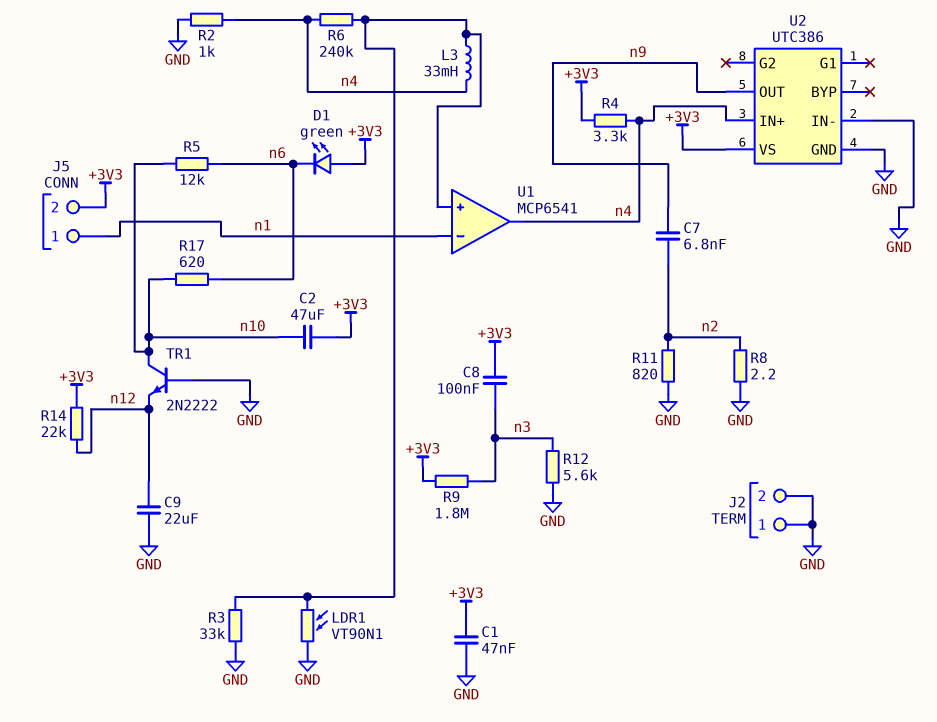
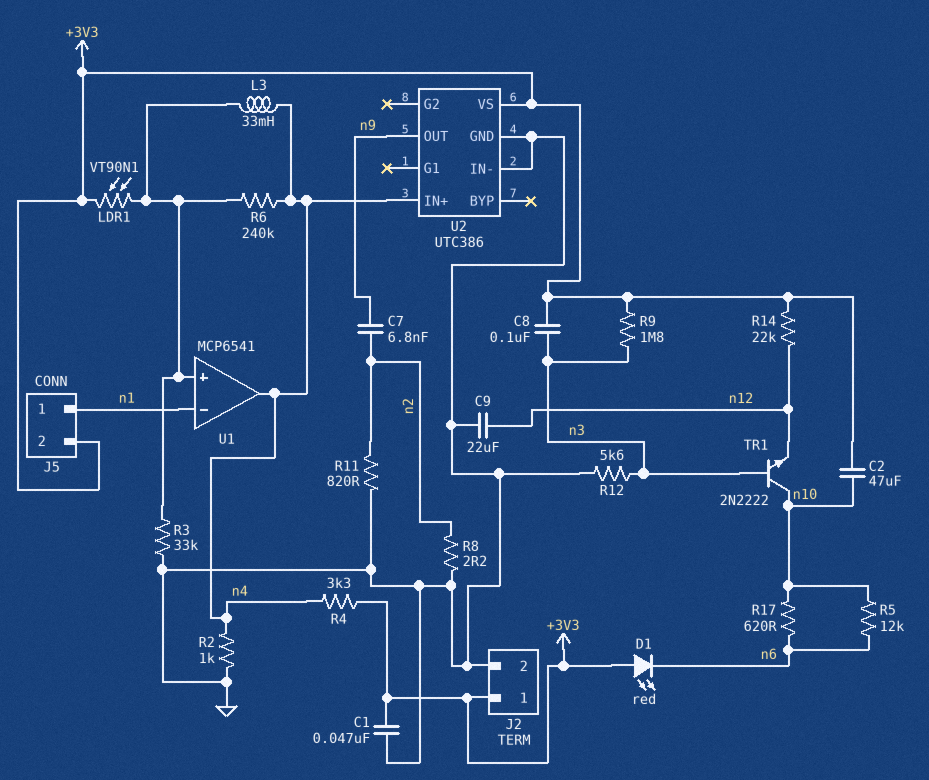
D1: LED green (A +3V3, K n6) -> LED red (A +3V3, K n6)
J2 pin 1: GND -> +3V3
LDR1: VT90N1 (GND, U1/in+) -> VT90N1 (+3V3, U1/in+)
TR1: NPN 2N2222 (B GND, C n10, E n12) -> NPN 2N2222 (B n3, C n10, E n12)

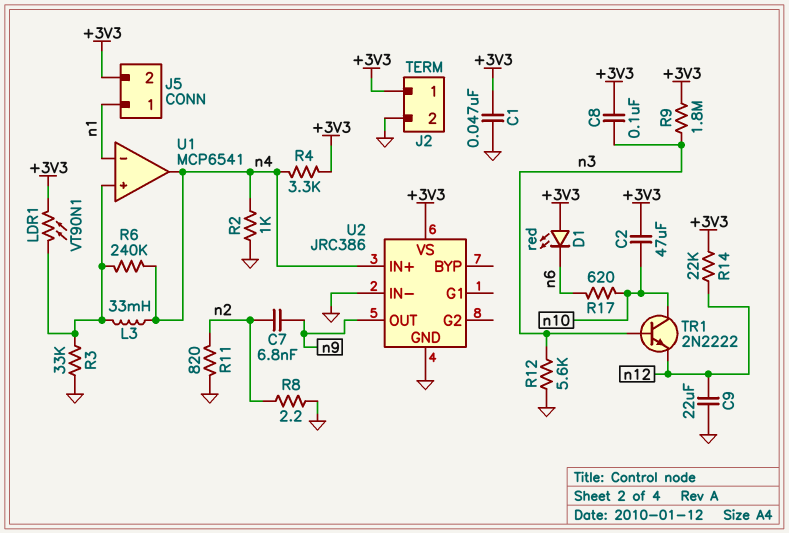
R5: 12k (n6, n10) -> none
U2: UTC386 -> JRC386

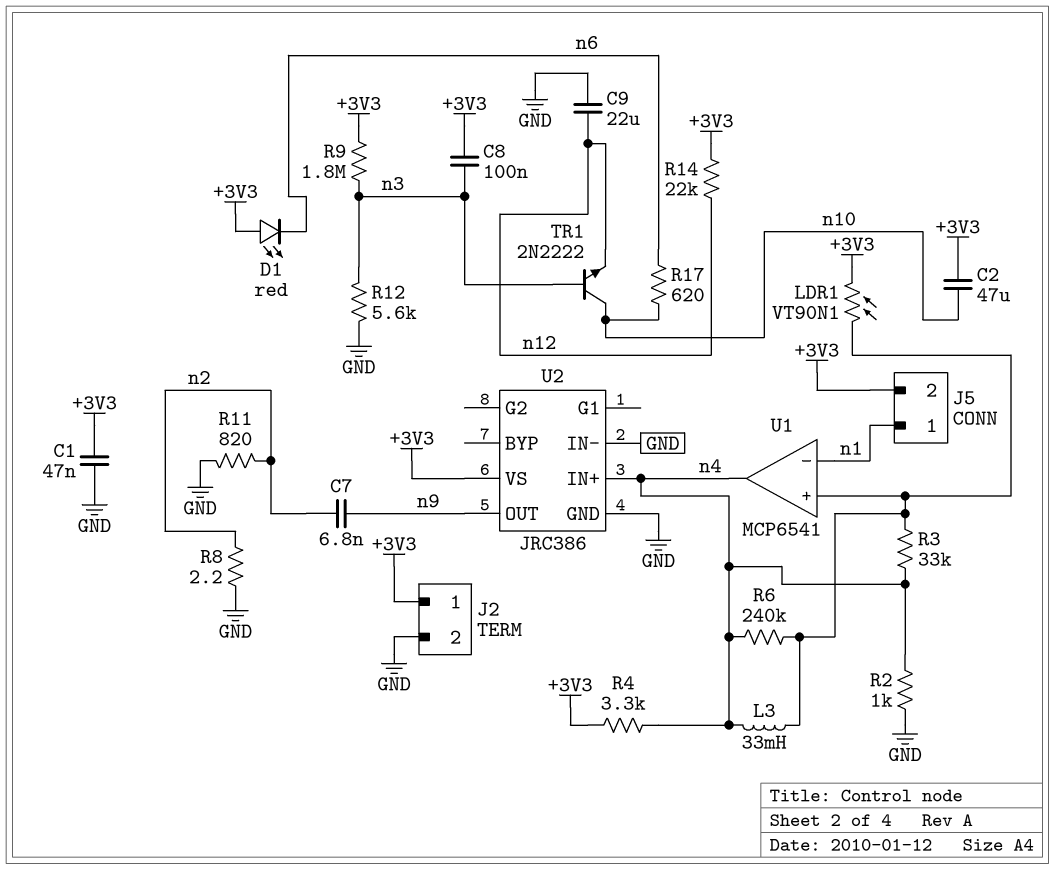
R3: 33k (GND, U1/in+) -> 33k (U1/in+, n4)

